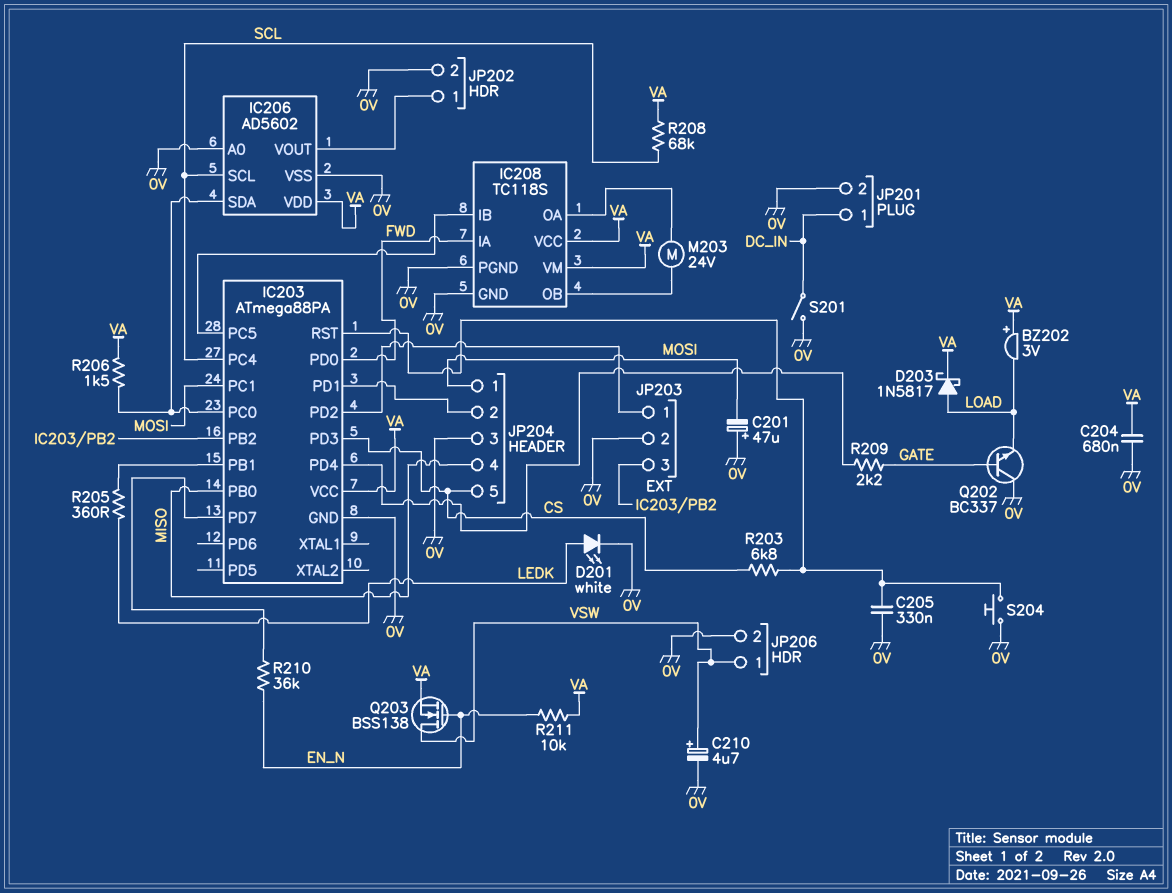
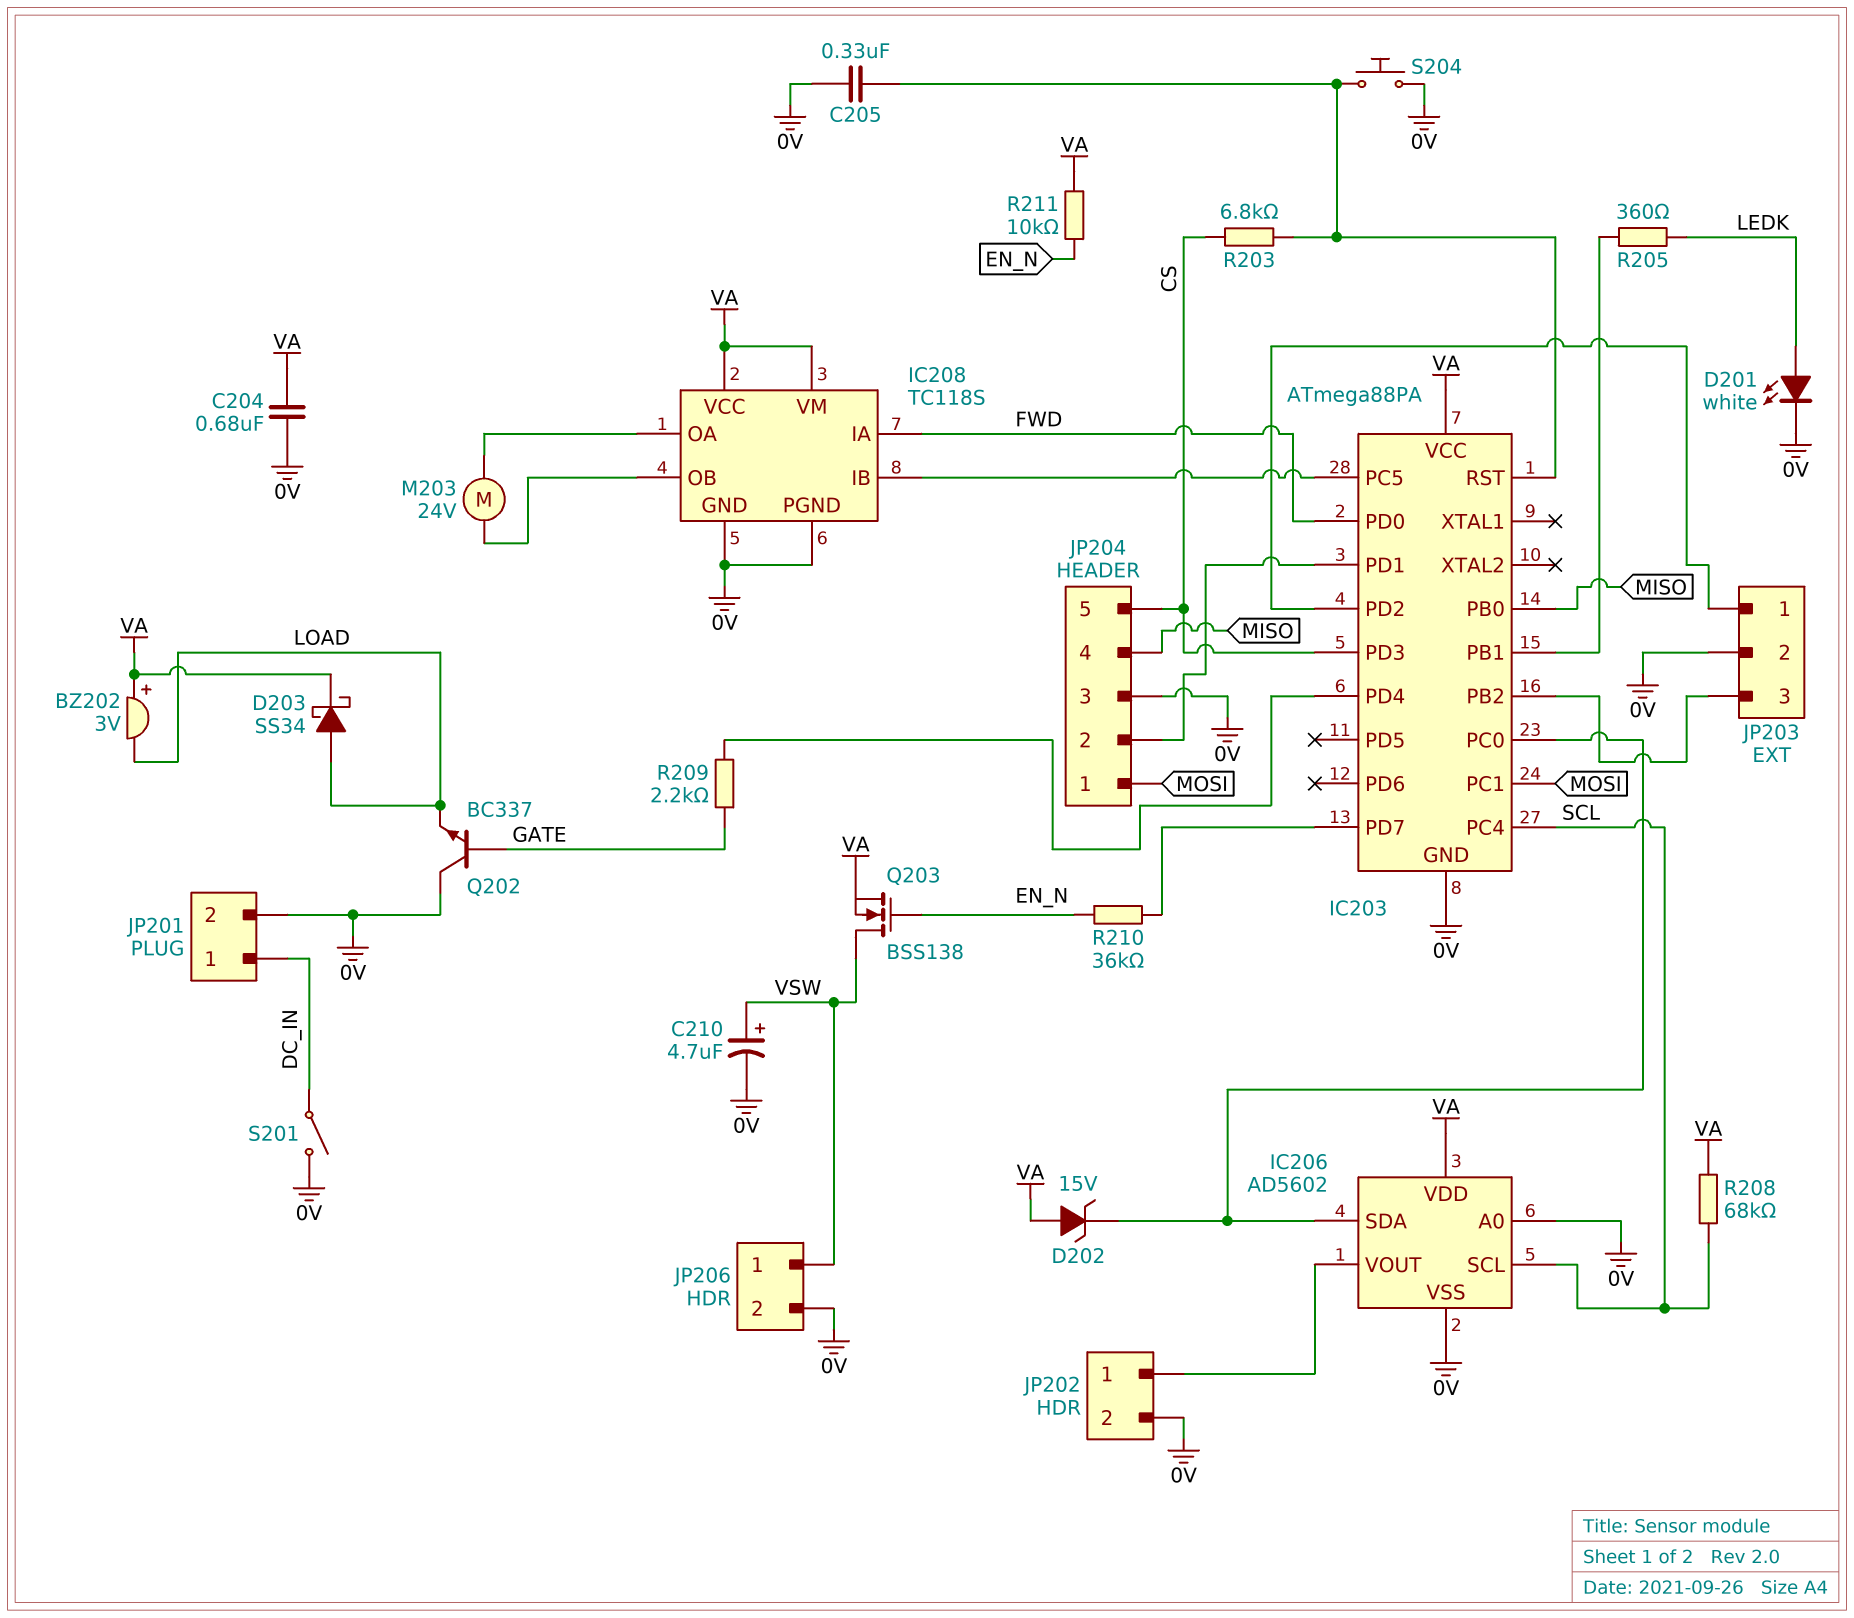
C201: 47uF (plus 0V, minus MOSI) -> none
D202: none -> zener 15V (A VA, K IC203/PC0)
D203: schottky 1N5817 (A LOAD, K VA) -> schottky SS34 (A LOAD, K VA)
R206: 1.5k (IC203/PC0, VA) -> none

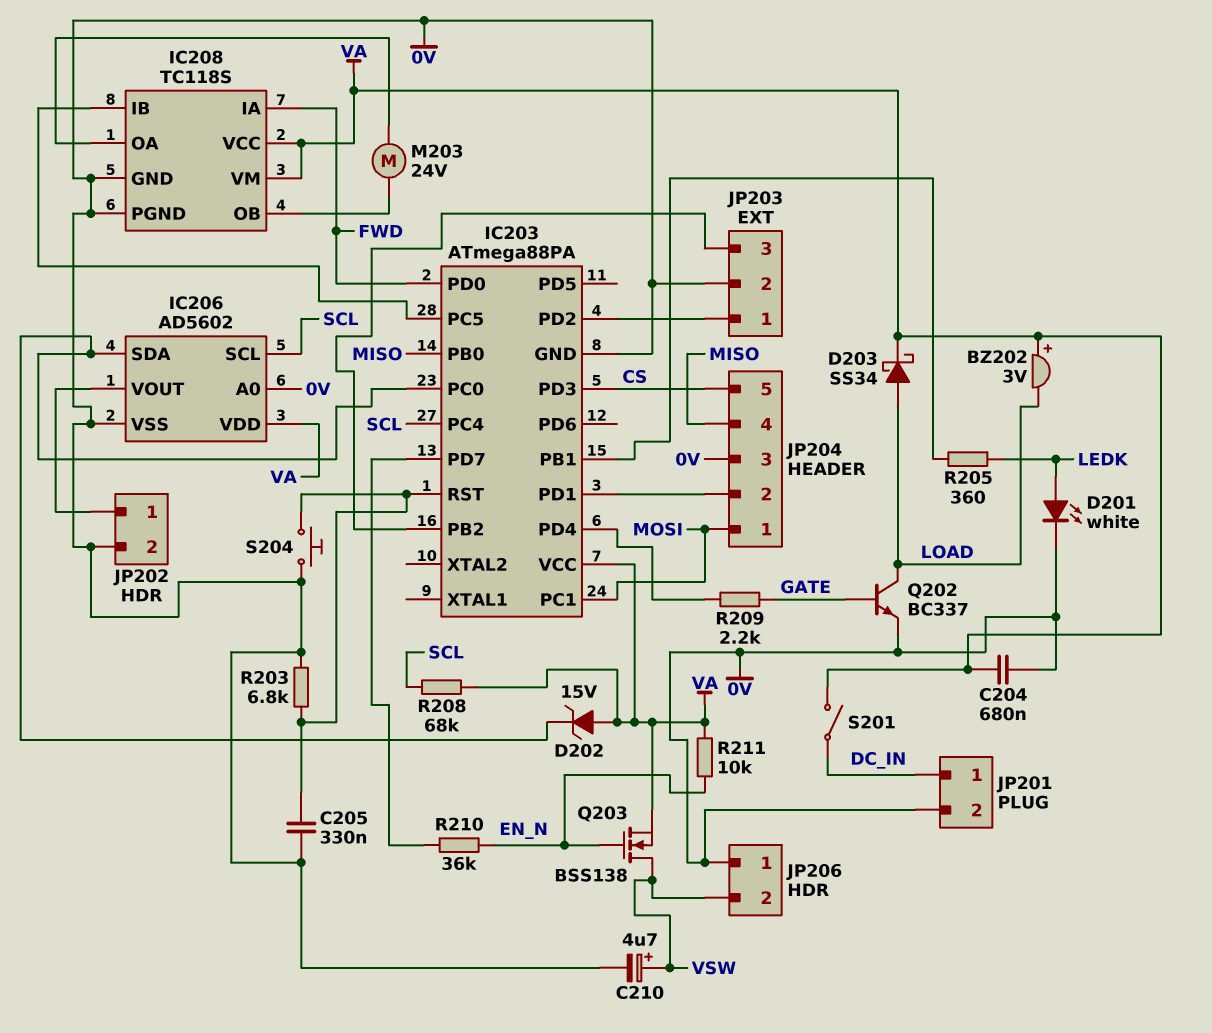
JP206 pin 1: VSW -> 0V
JP206 pin 2: 0V -> VSW
Q202: NPN BC337 (B GATE, C 0V, E LOAD) -> NPN BC337 (B GATE, C LOAD, E 0V)
R203: 6.8k (CS, IC203/RST) -> 6.8k (0V, IC203/RST)
S201: switch (0V, DC_IN) -> switch (DC_IN, VA)

